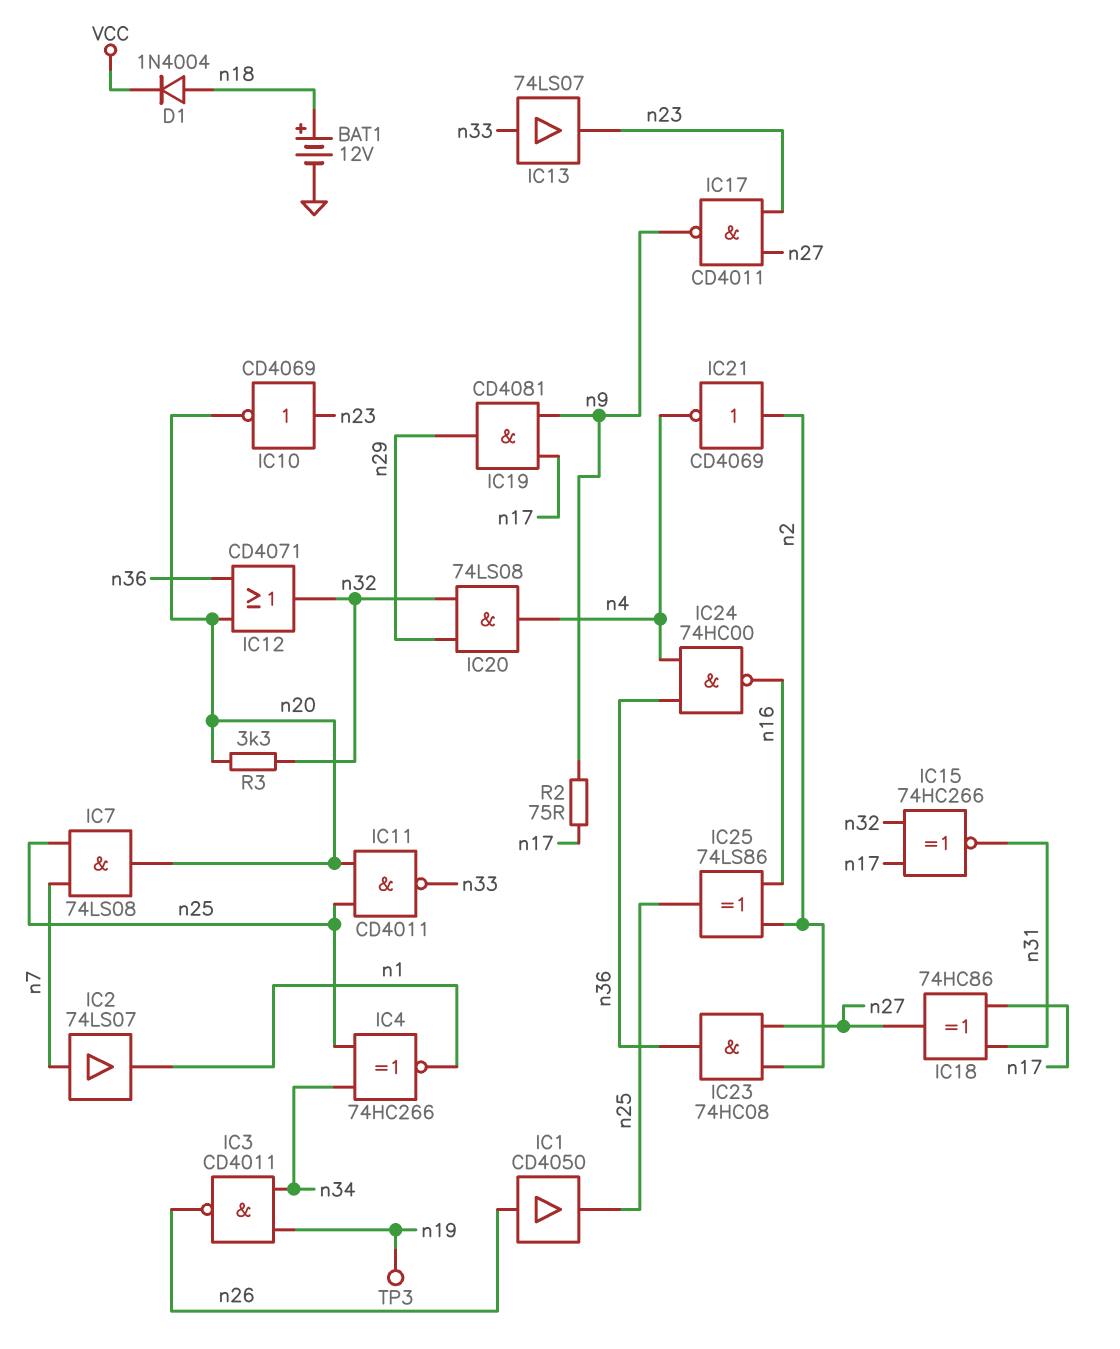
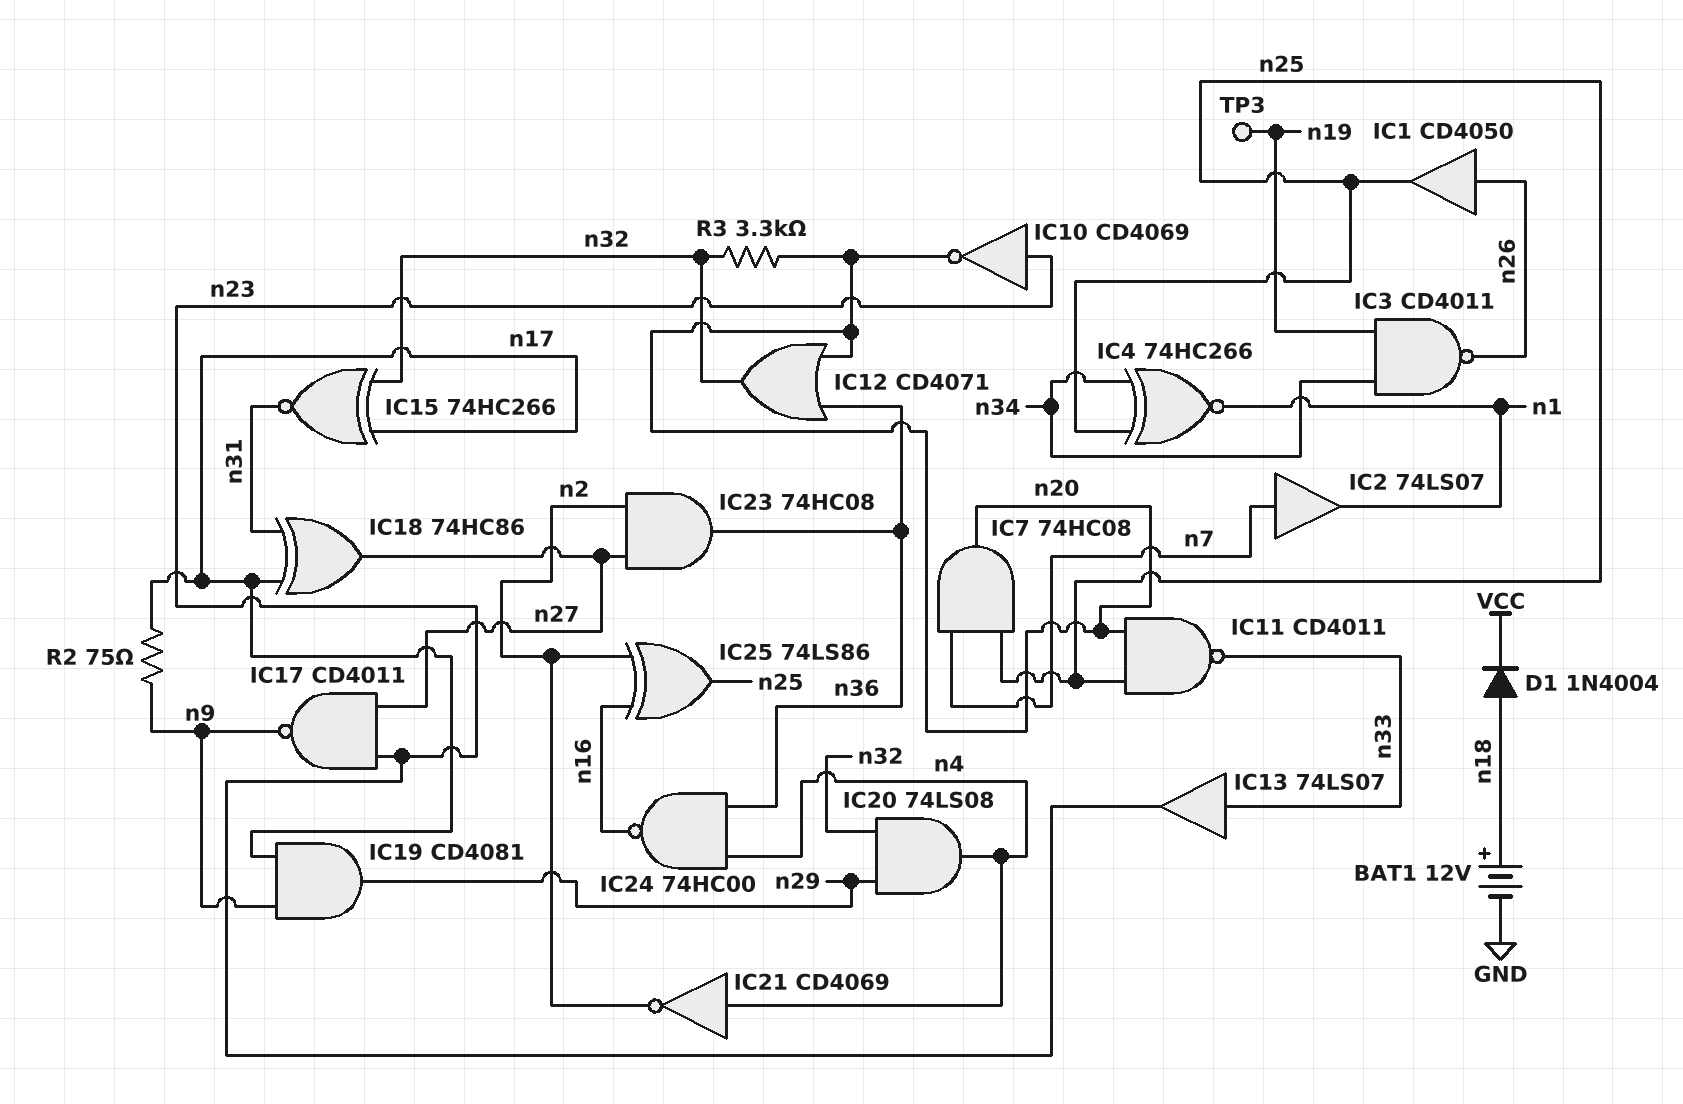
IC7: AND 74LS08 (in n7, in n25, out n20) -> AND 74HC08 (in n7, in n25, out n20)
IC21: NOT CD4069 (in n2, out n4) -> NOT CD4069 (in n4, out n2)

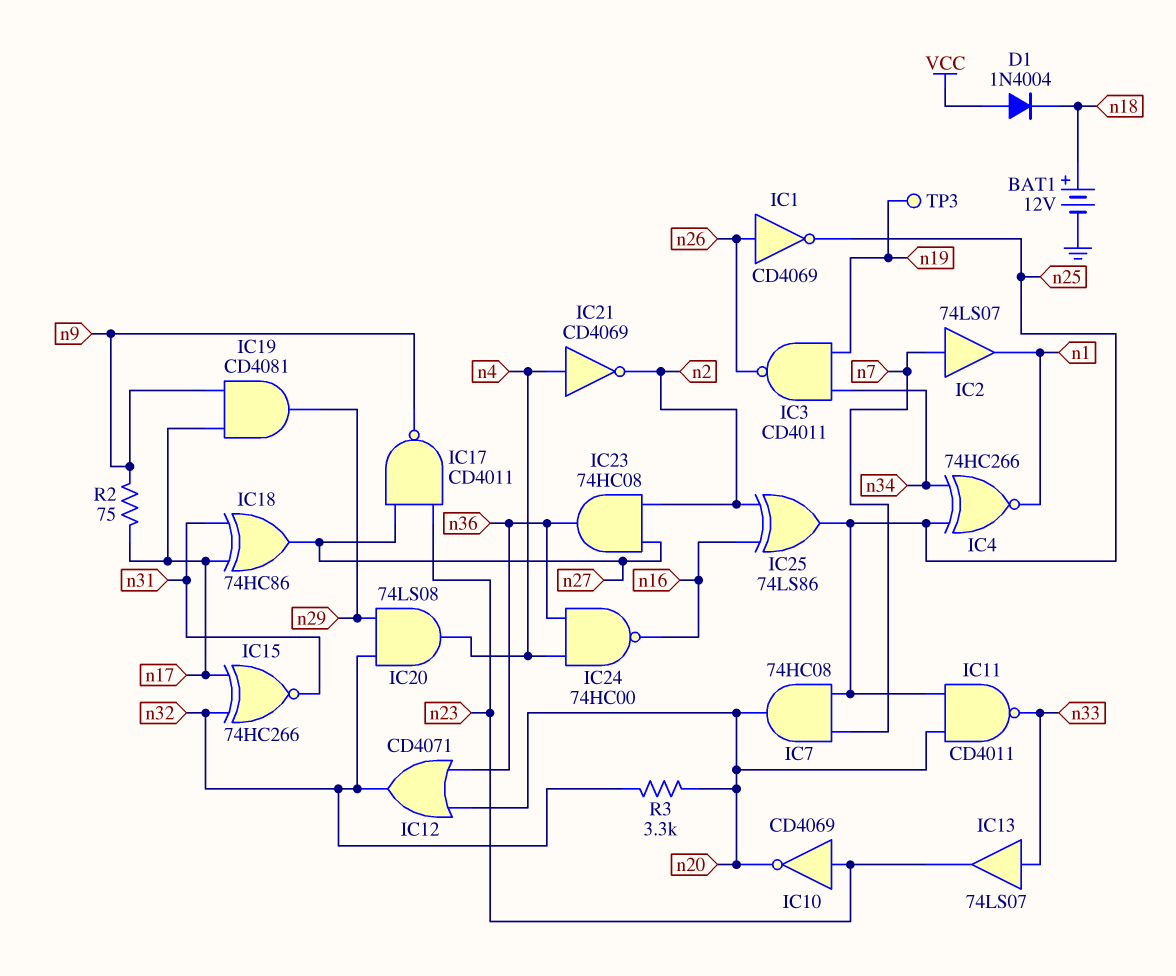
D1: diode 1N4004 (A n18, K VCC) -> diode 1N4004 (A VCC, K n18)
IC1: buffer CD4050 (in n26, out n25) -> NOT CD4069 (in n26, out n25)

